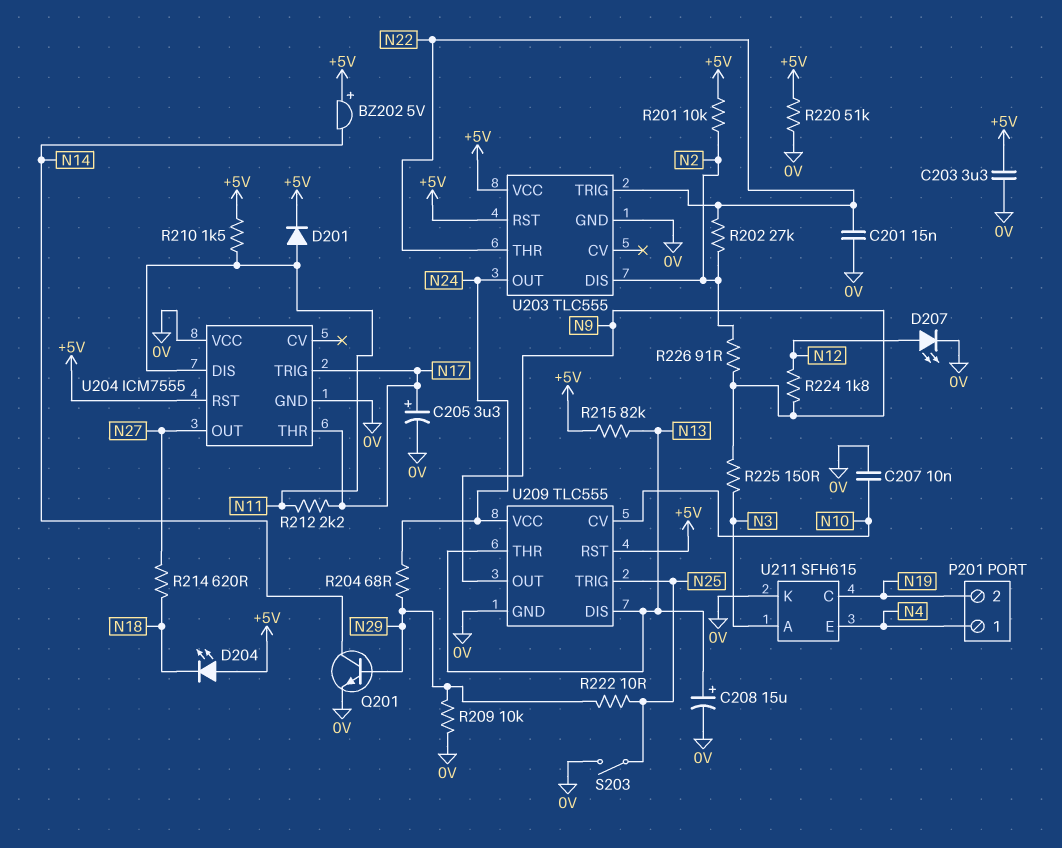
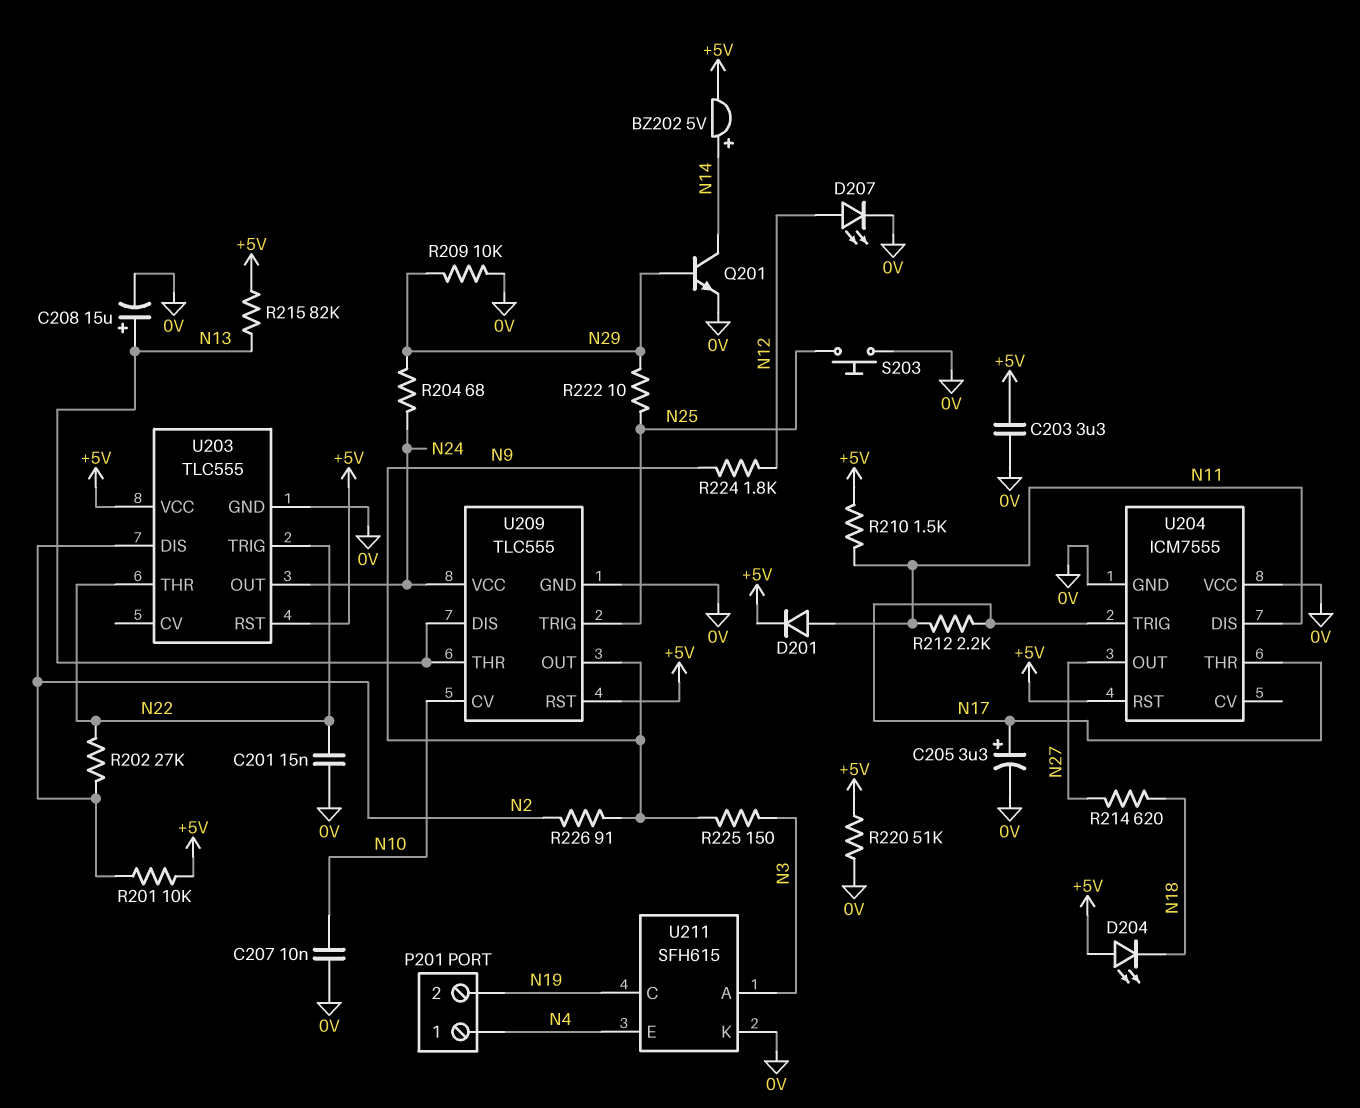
BZ202: buzzer 5V (plus +5V, minus N14) -> buzzer 5V (plus N14, minus +5V)
S203: switch (0V, N25) -> button (0V, N25)

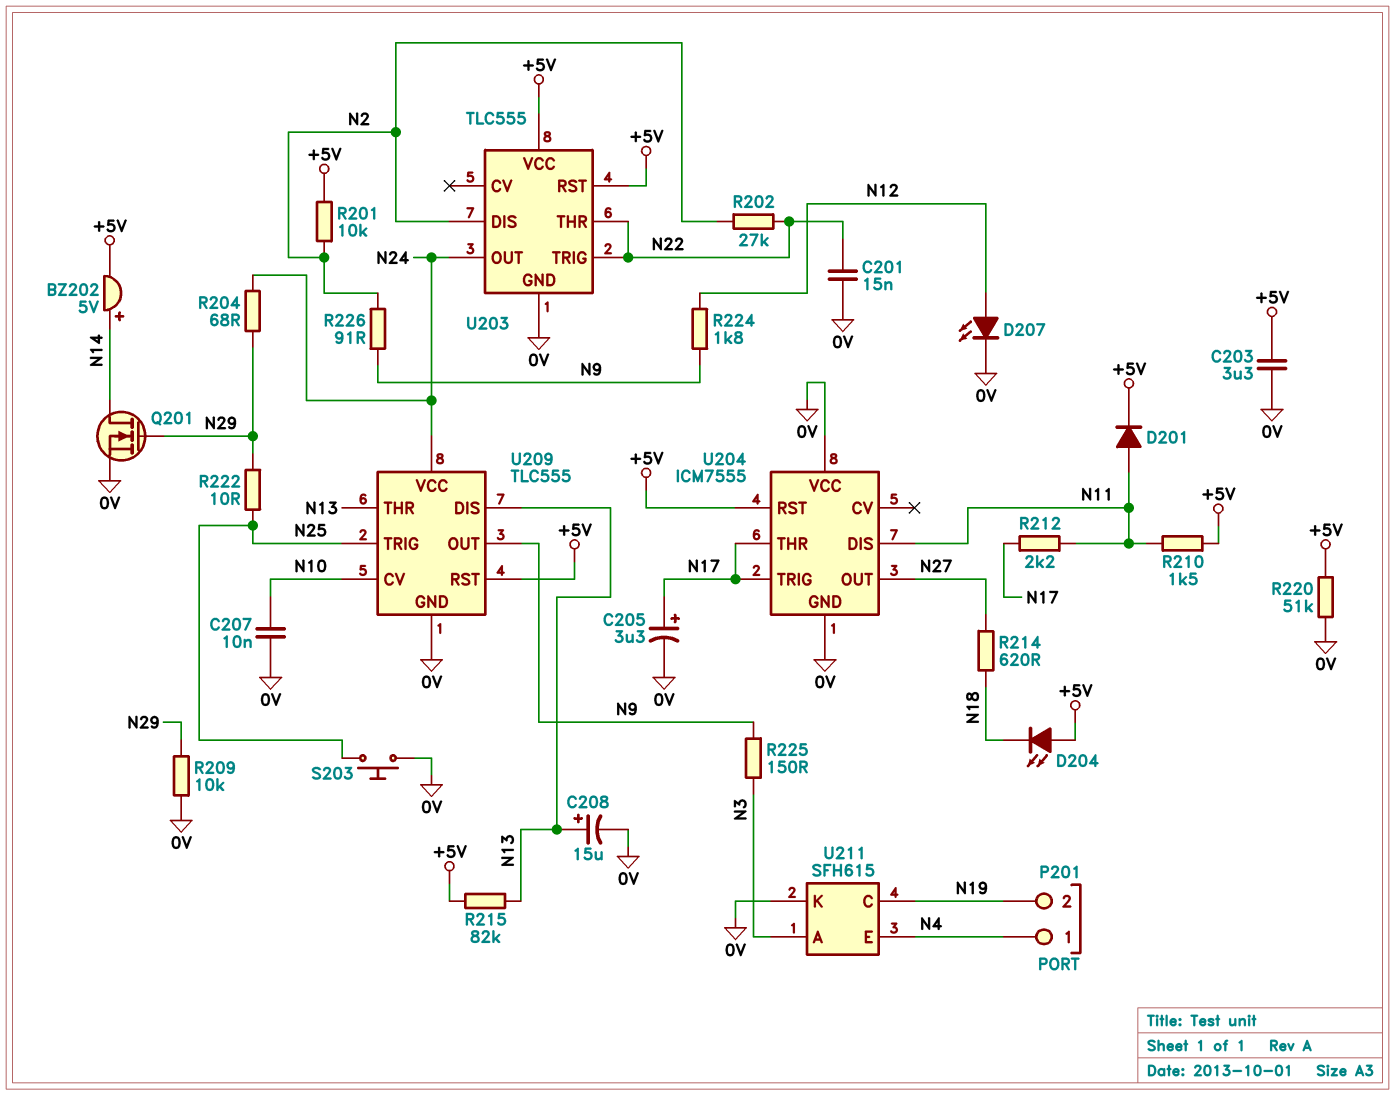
Q201: NPN (B N29, C N14, E 0V) -> NMOS (G N29, D N14, S 0V)

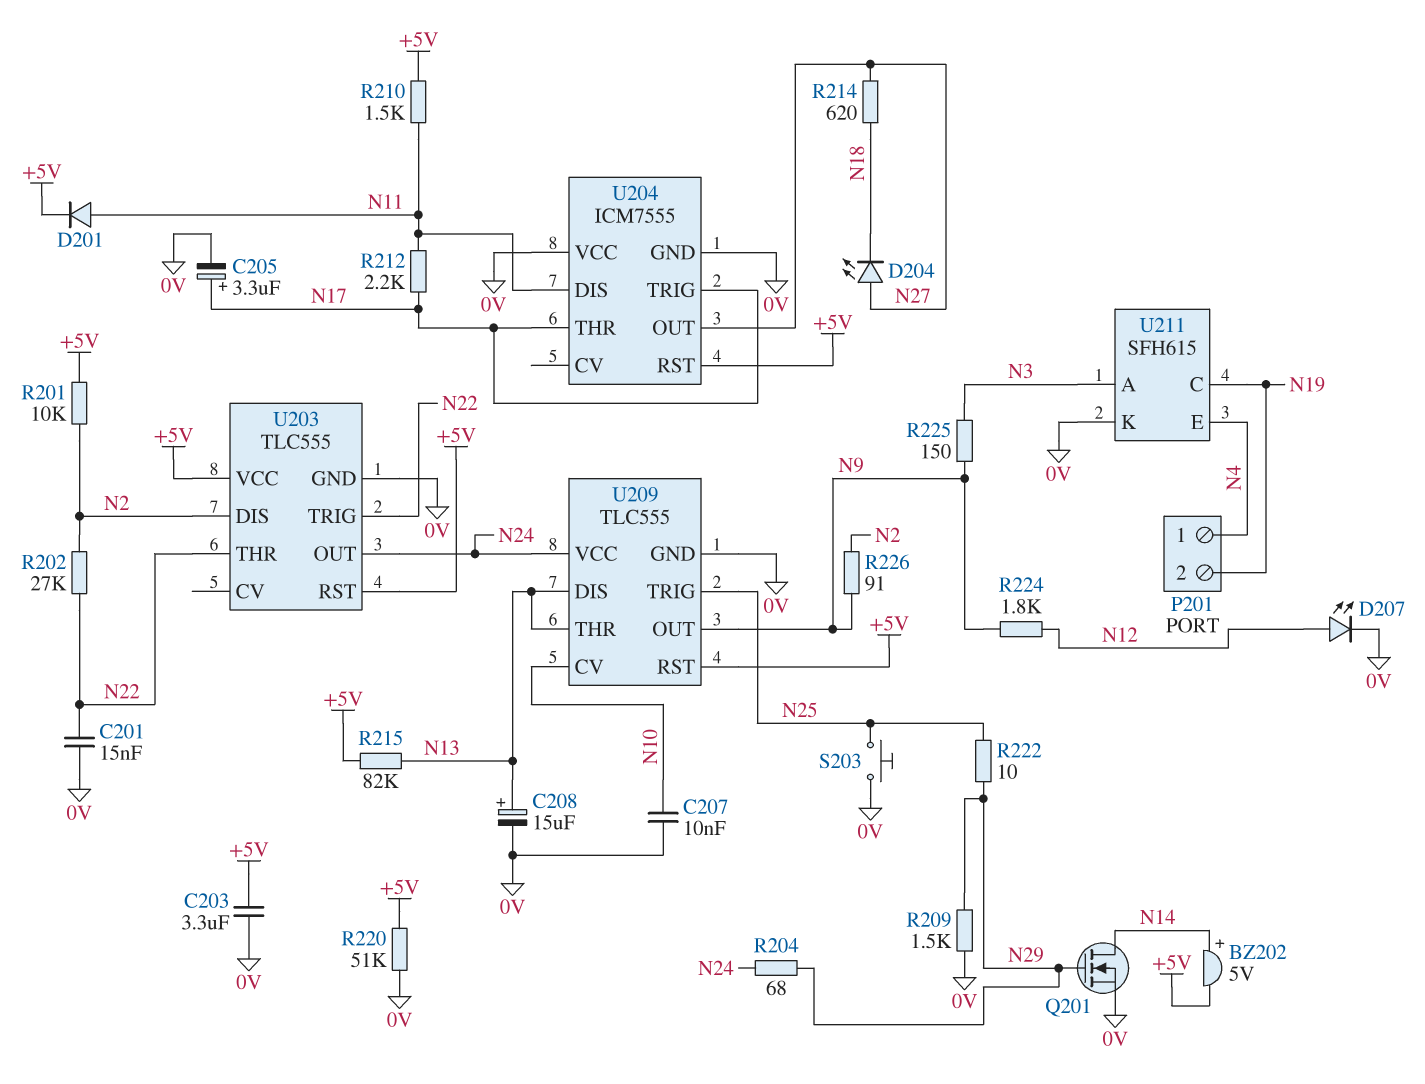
D204: LED (A +5V, K N18) -> LED (A N27, K N18)
R209: 10k (0V, N29) -> 1.5k (0V, N29)

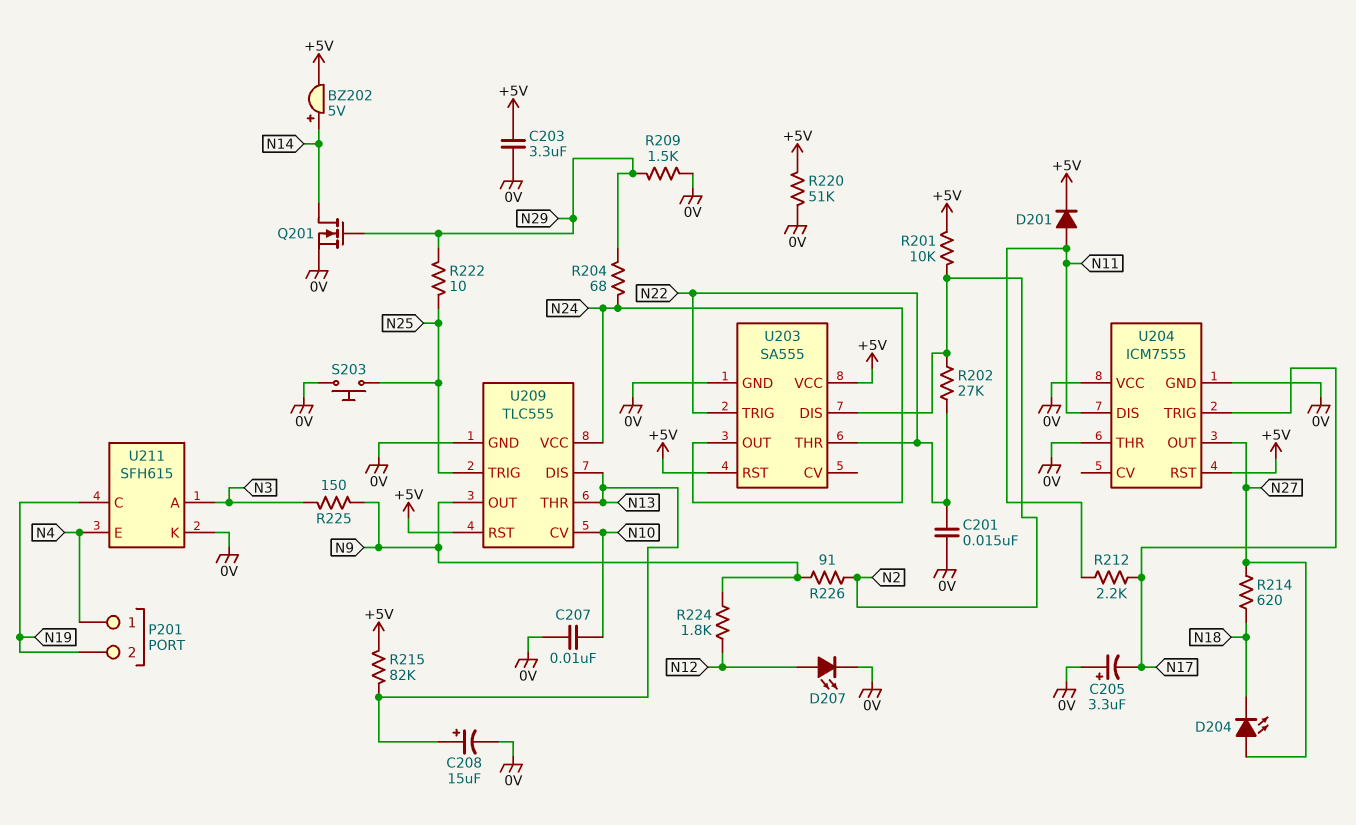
C205: 3.3uF (plus N17, minus 0V) -> 3.3uF (plus 0V, minus N17)
R210: 1.5k (+5V, N11) -> none
U203: TLC555 -> SA555
U204 pin THR: N17 -> 0V

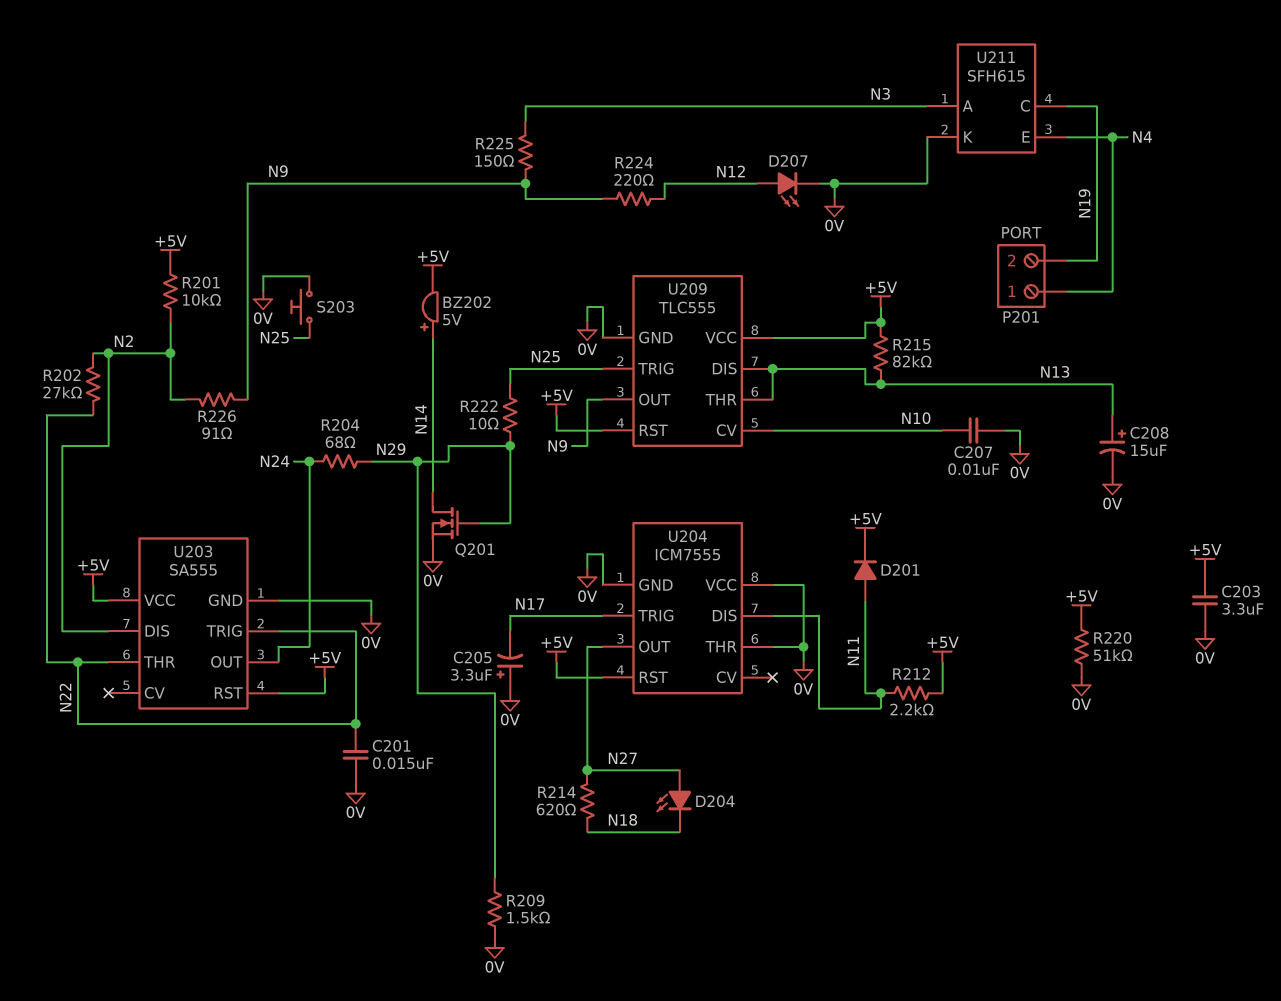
R212: 2.2k (N11, N17) -> 2.2k (+5V, N11)
R224: 1.8k (N9, N12) -> 220 (N9, N12)
U209 pin VCC: N24 -> +5V

